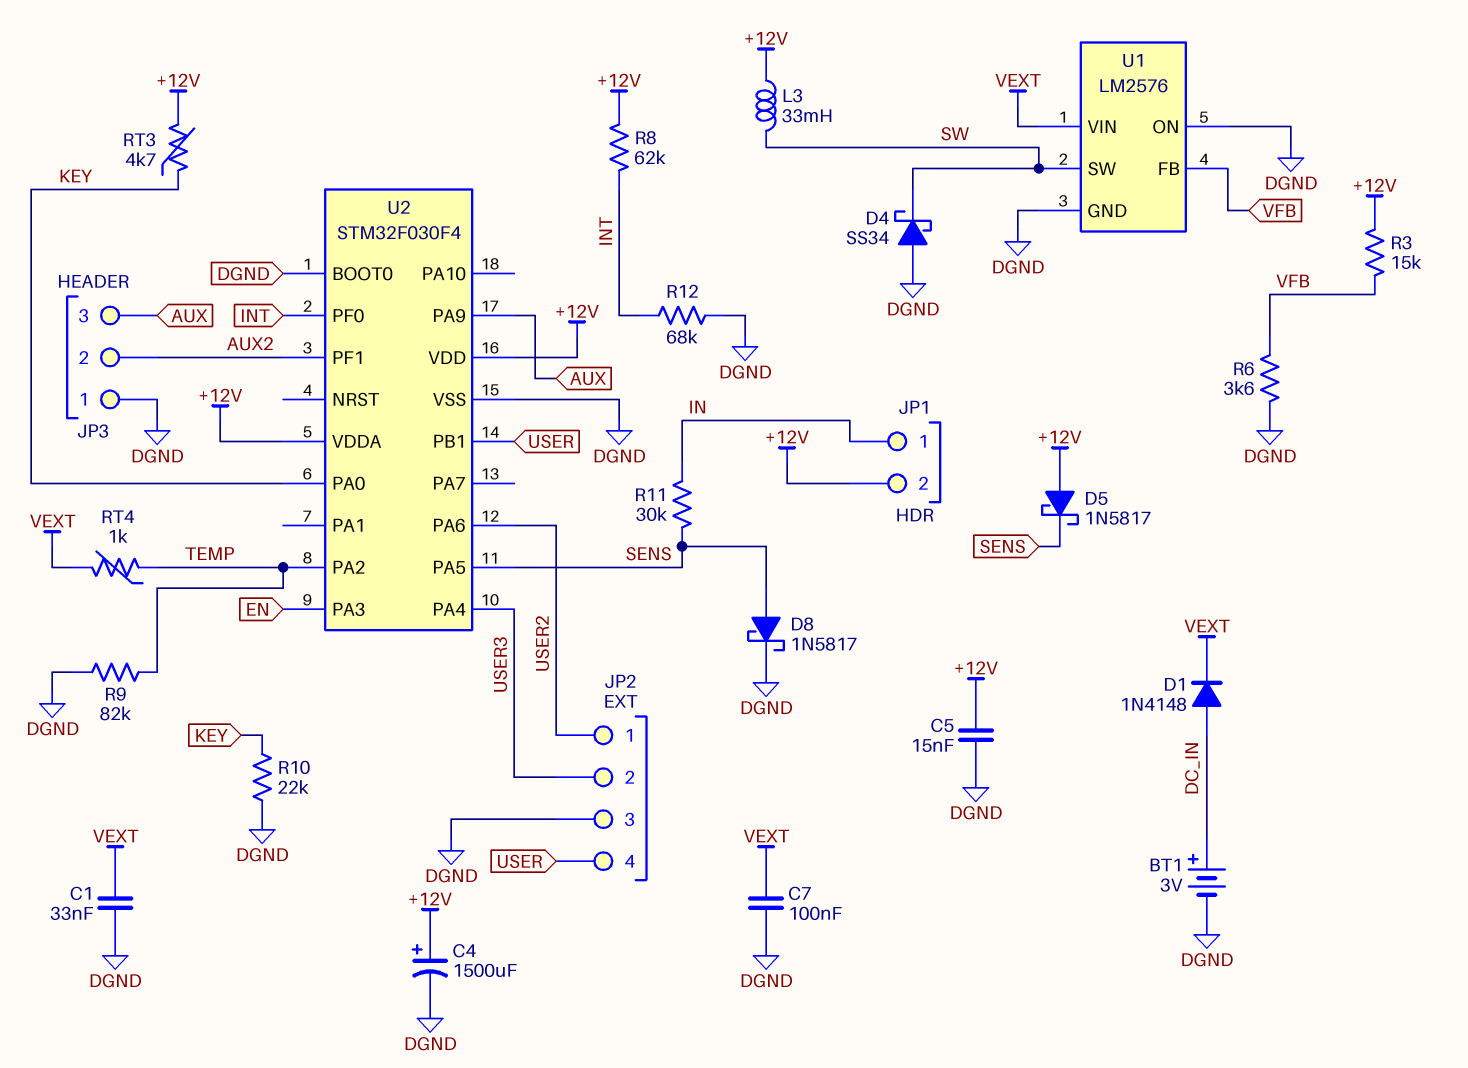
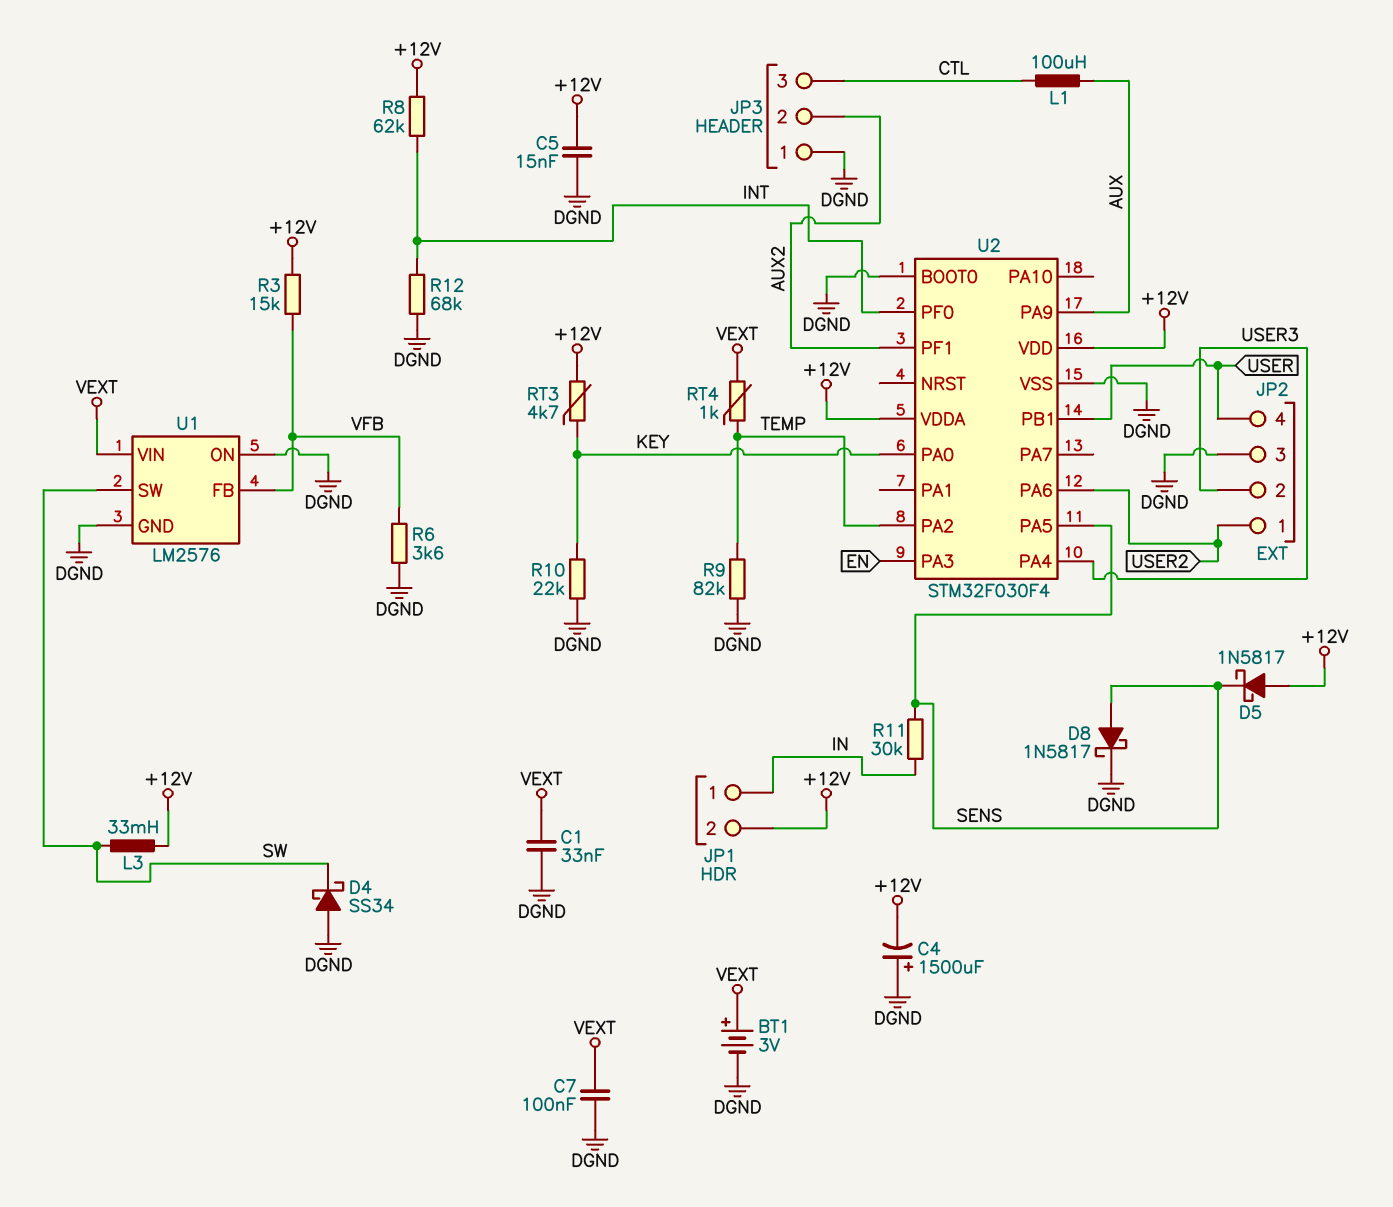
BT1: 3V (plus DC_IN, minus DGND) -> 3V (plus VEXT, minus DGND)
C4: 1500uF (plus +12V, minus DGND) -> 1500uF (plus DGND, minus +12V)
D1: diode 1N4148 (A DC_IN, K VEXT) -> none
JP3 pin 3: AUX -> CTL
L1: none -> 100uH (AUX, CTL)

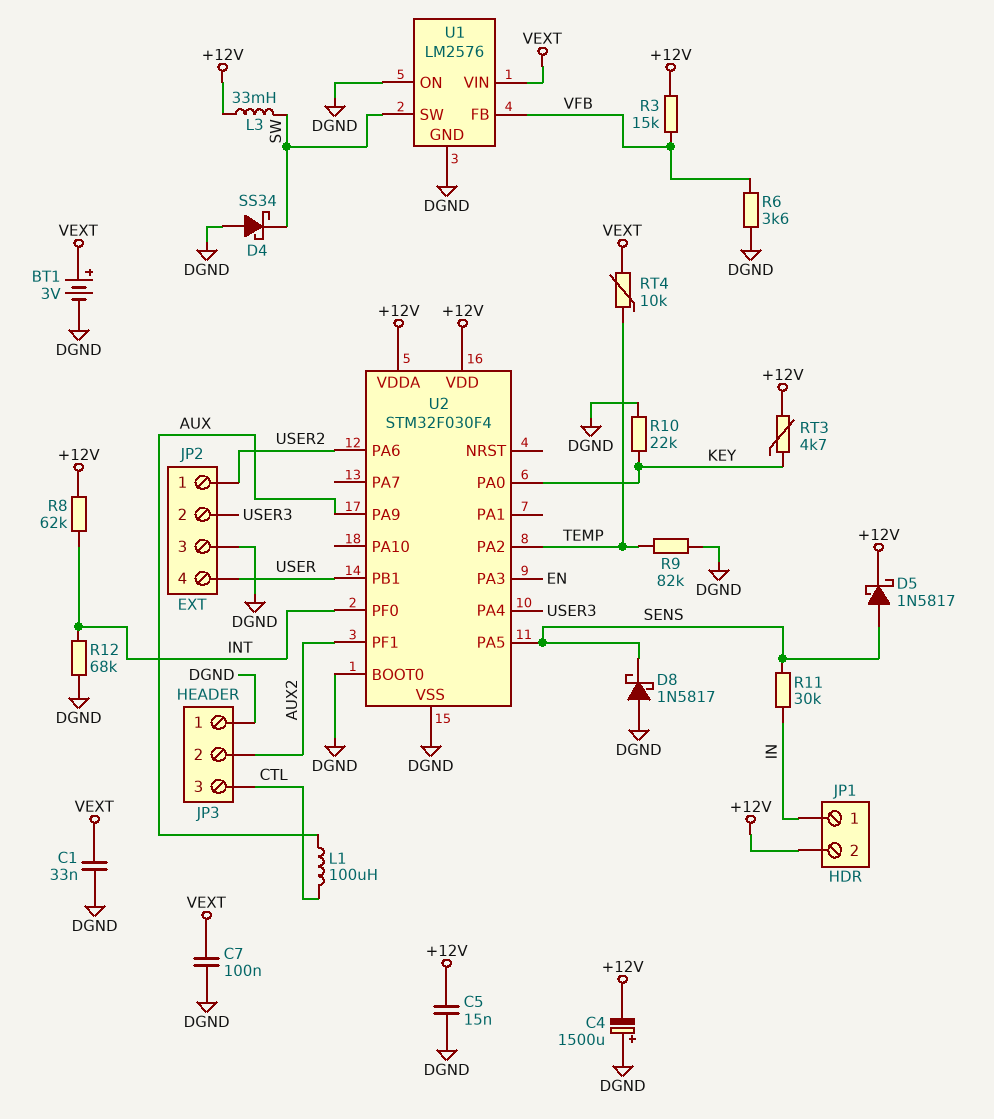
D5: schottky 1N5817 (A +12V, K SENS) -> schottky 1N5817 (A SENS, K +12V)
D8: schottky 1N5817 (A SENS, K DGND) -> schottky 1N5817 (A DGND, K SENS)
RT4: 1k (TEMP, VEXT) -> 10k (TEMP, VEXT)

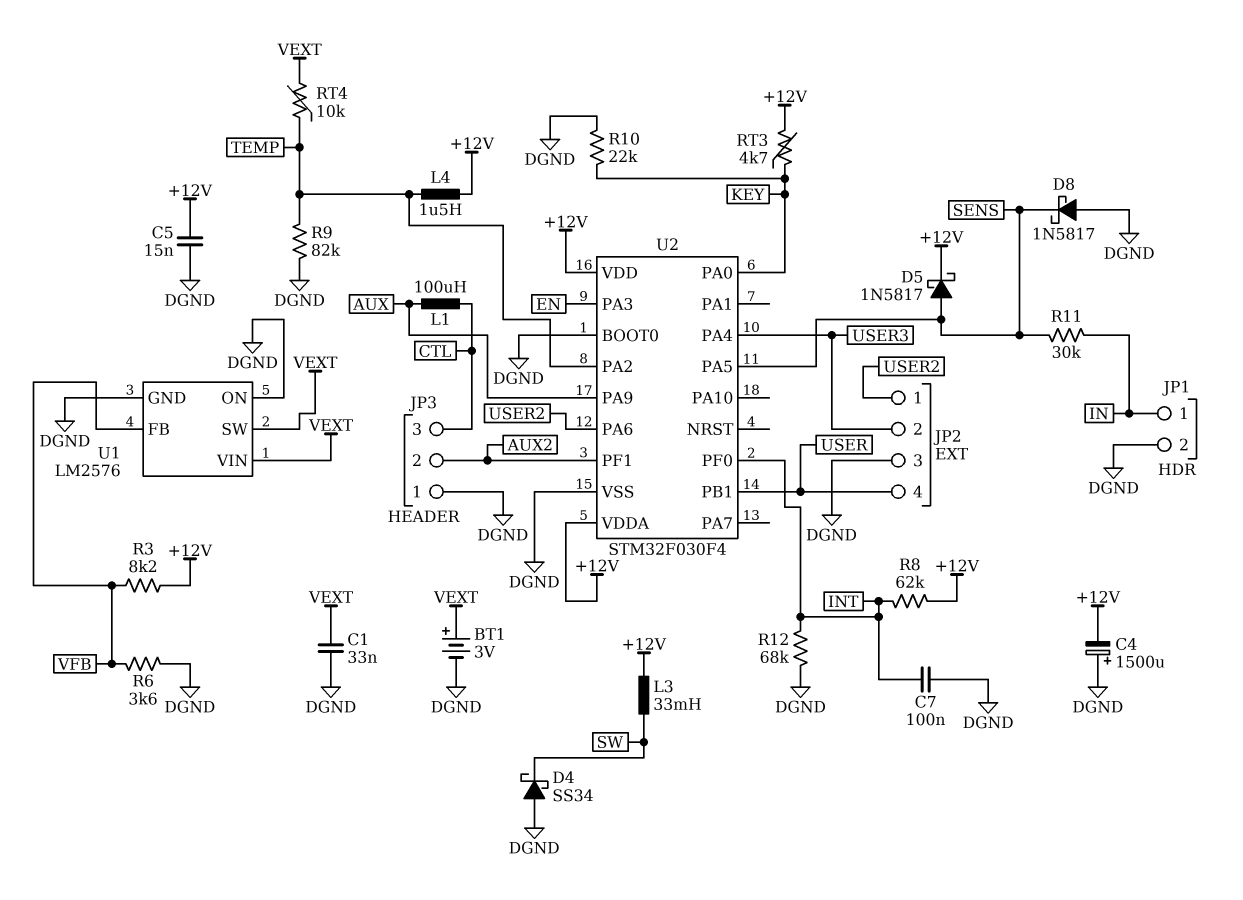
C7: 100nF (DGND, VEXT) -> 100nF (DGND, INT)
JP1 pin 2: +12V -> DGND
L4: none -> 1.5uH (+12V, TEMP)
R3: 15k (+12V, VFB) -> 8.2k (+12V, VFB)
U1 pin SW: SW -> VEXT

